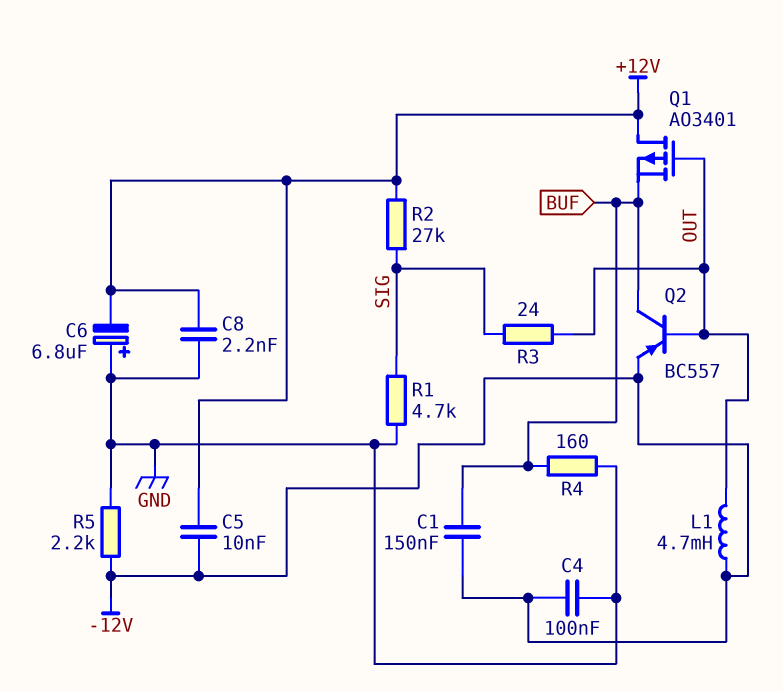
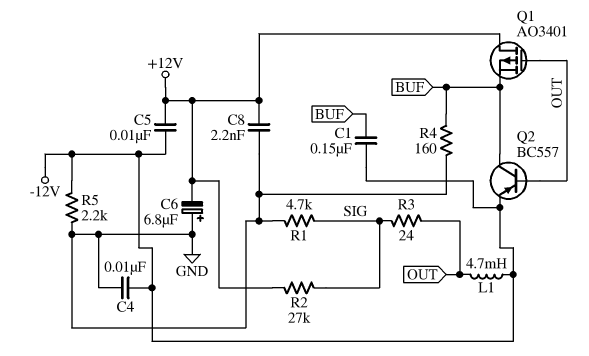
C4: 100nF (-12V, GND) -> 10nF (-12V, GND)

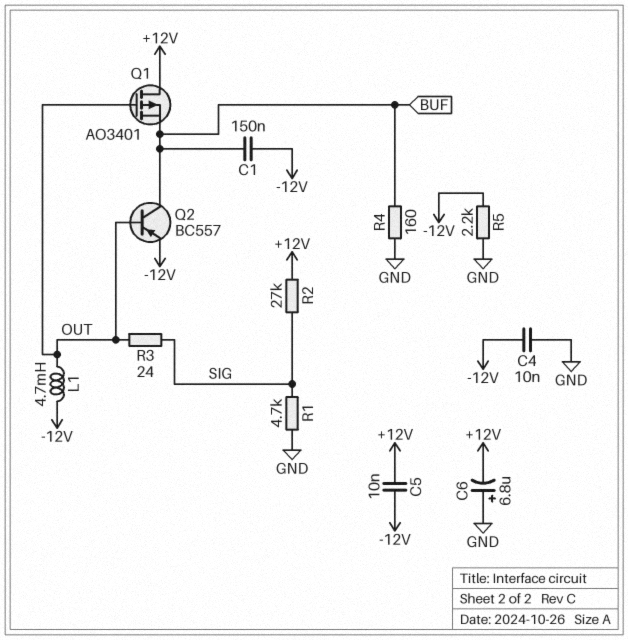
C8: 2.2nF (+12V, GND) -> none

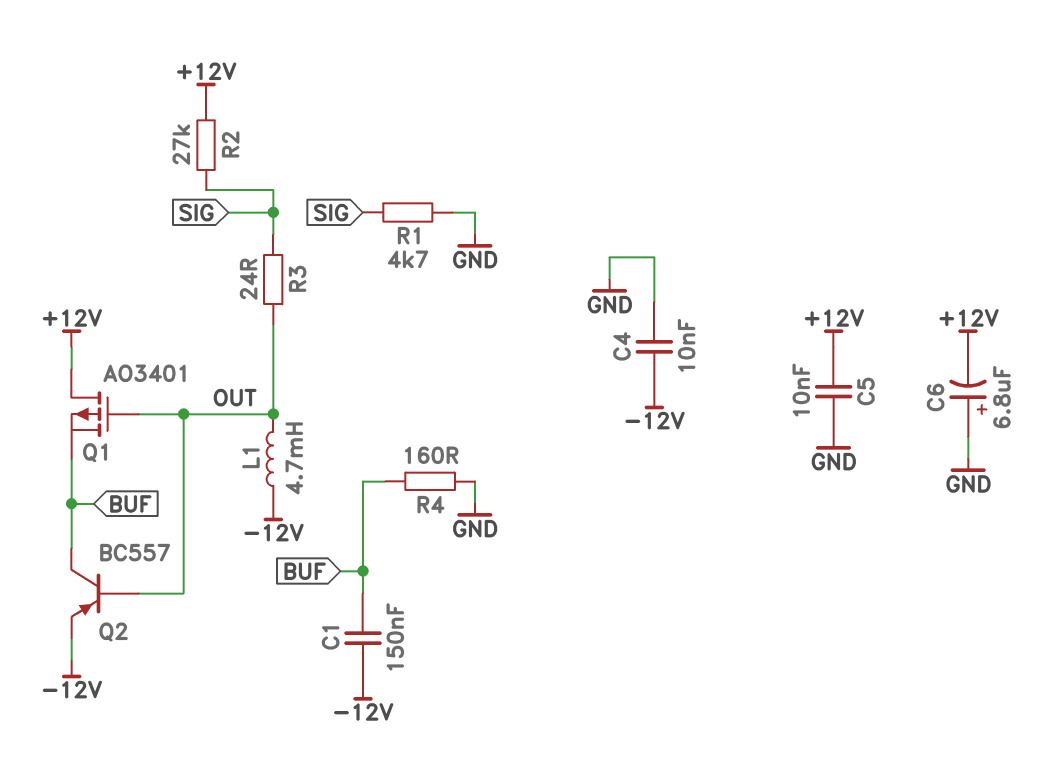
C5: 10nF (+12V, -12V) -> 10nF (+12V, GND)
R5: 2.2k (-12V, GND) -> none

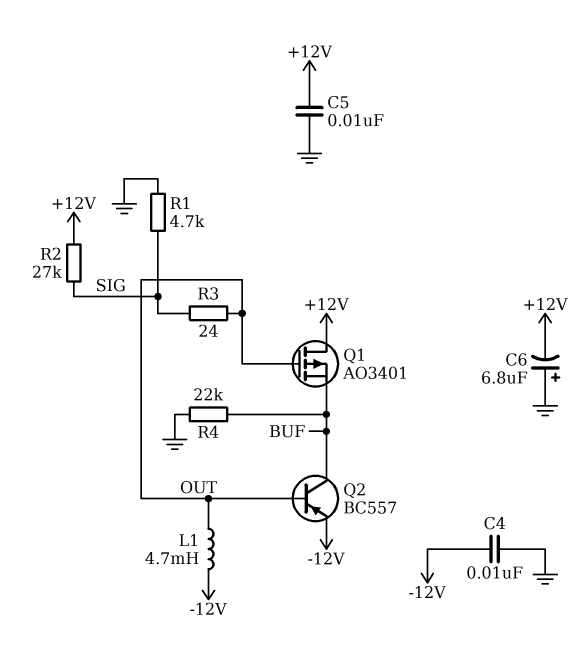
C1: 150nF (-12V, BUF) -> none
R4: 160 (BUF, GND) -> 22k (BUF, GND)

